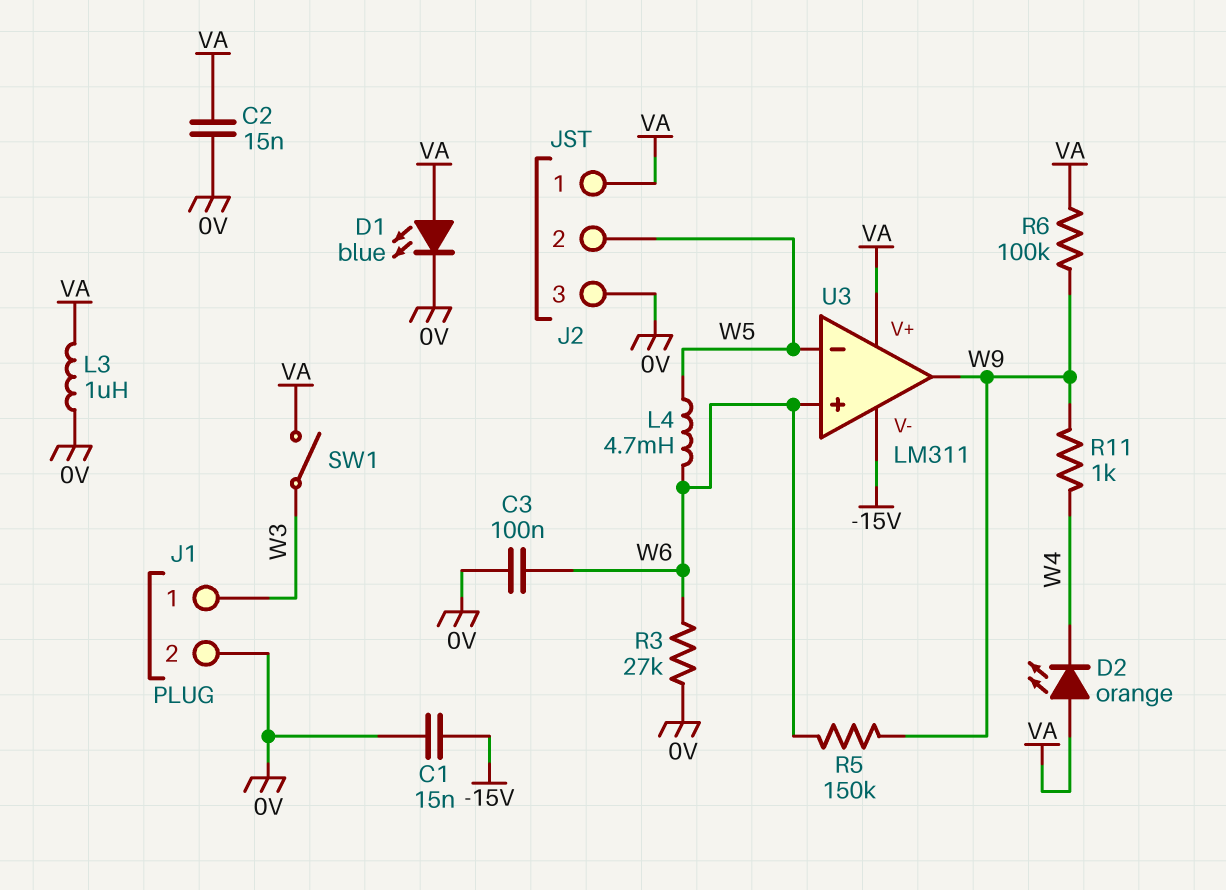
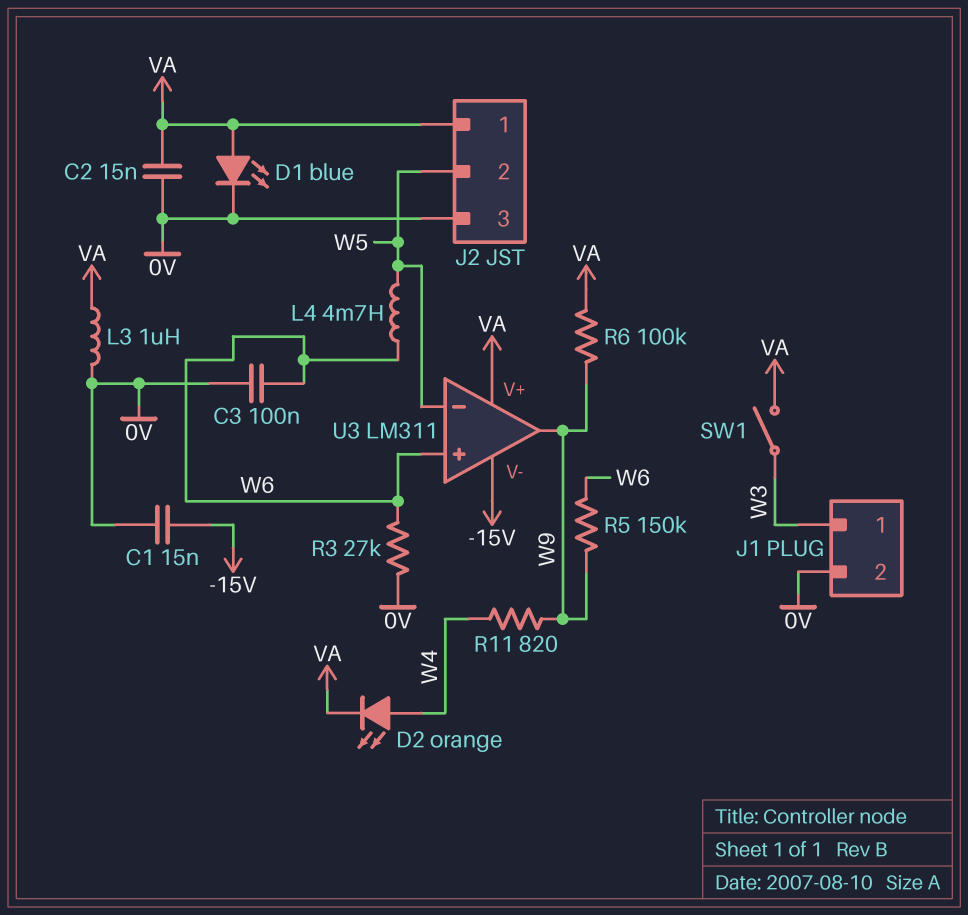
D2: LED orange (A VA, K W4) -> LED orange (A W4, K VA)
R11: 1k (W4, W9) -> 820 (W4, W9)

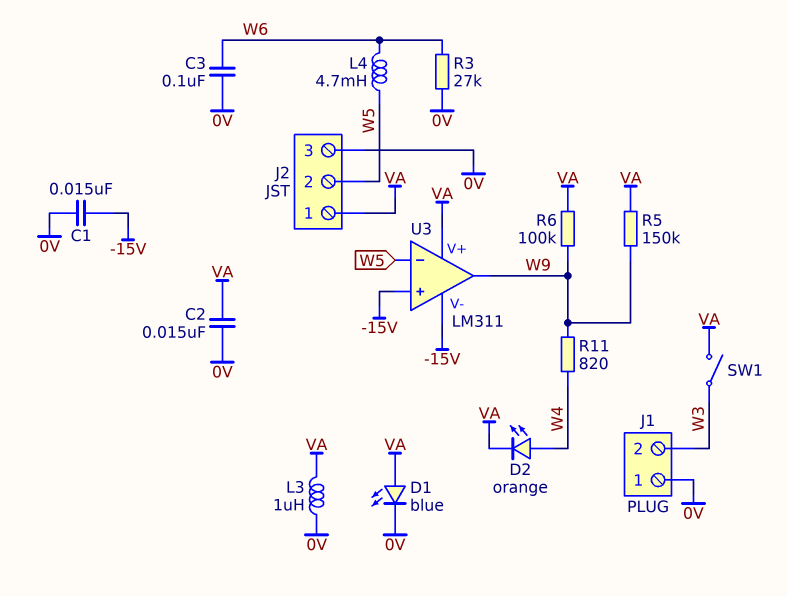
J1 pin 1: W3 -> 0V
J1 pin 2: 0V -> W3
R5: 150k (W6, W9) -> 150k (VA, W9)
U3 pin in+: W6 -> -15V

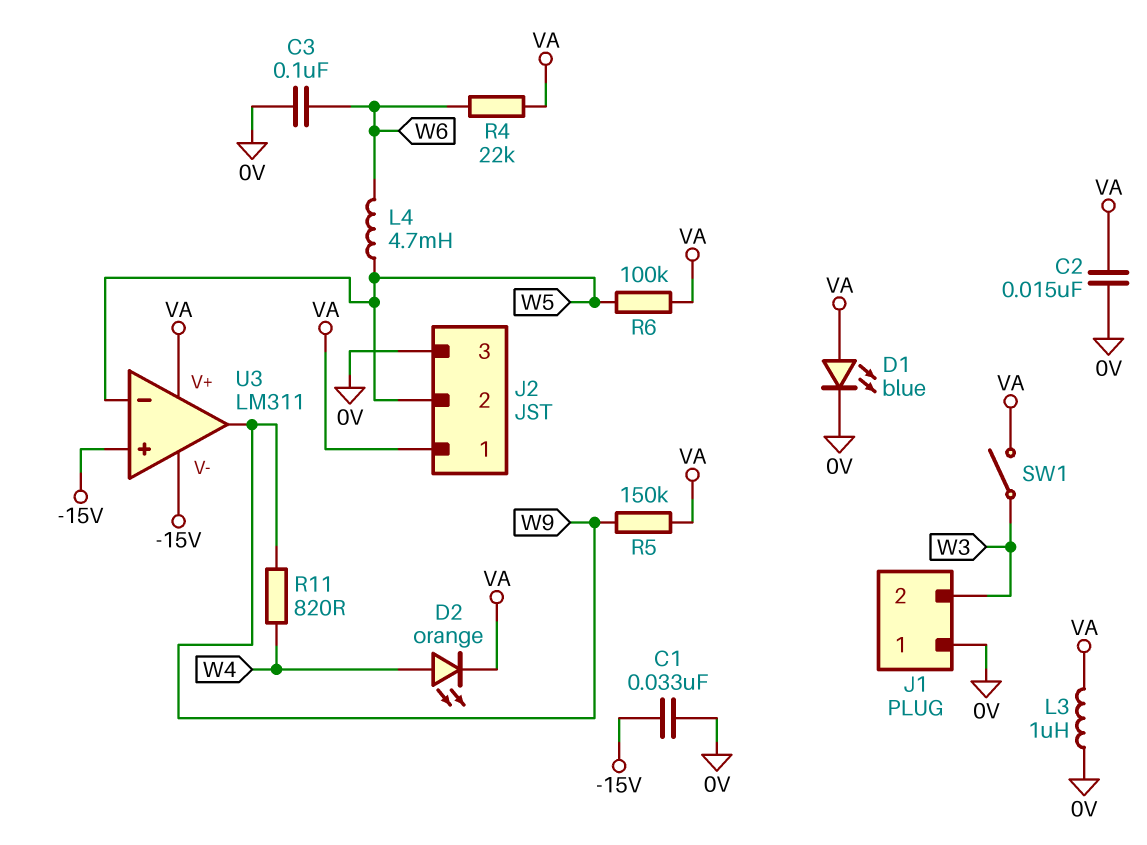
C1: 15nF (-15V, 0V) -> 33nF (-15V, 0V)
R3: 27k (0V, W6) -> none
R4: none -> 22k (VA, W6)
R6: 100k (VA, W9) -> 100k (VA, W5)

